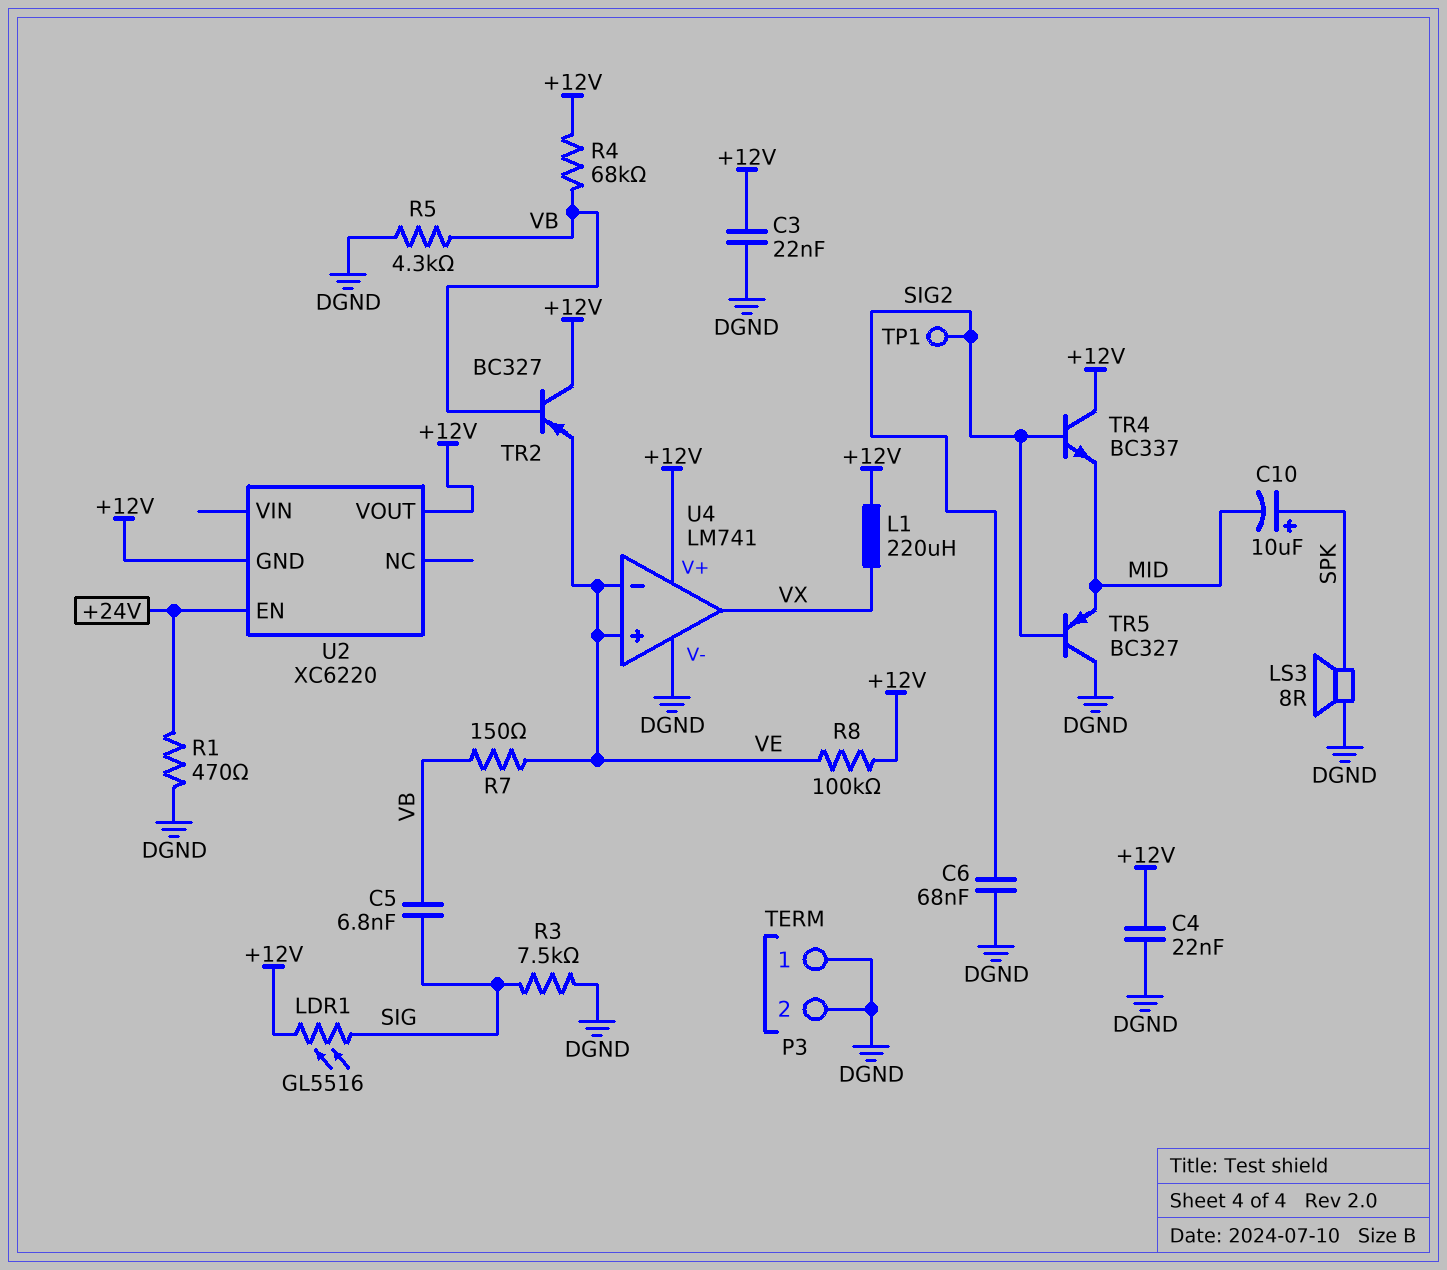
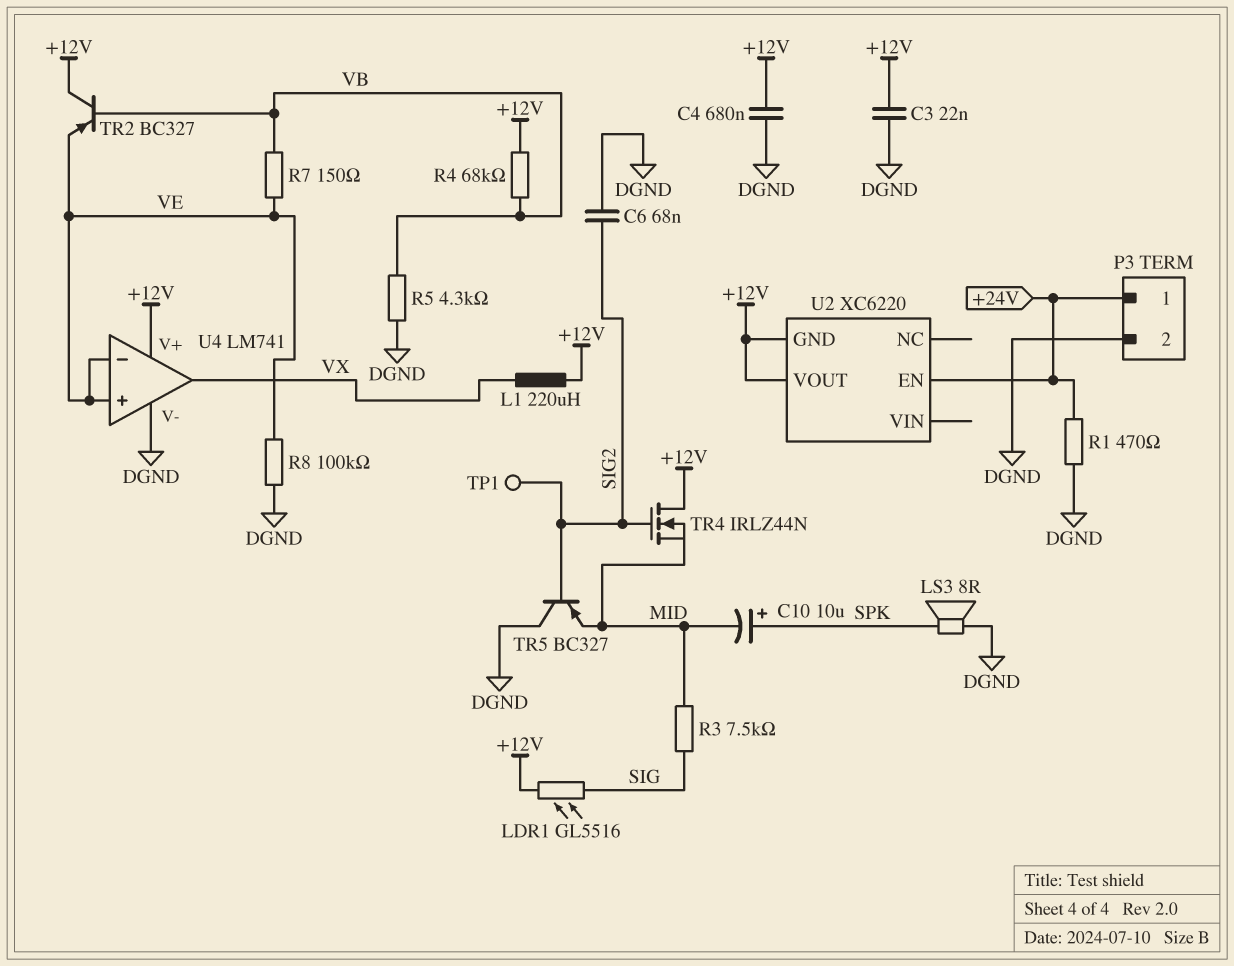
C4: 22nF (+12V, DGND) -> 680nF (+12V, DGND)
C5: 6.8nF (SIG, VB) -> none
P3 pin 1: DGND -> +24V
R3: 7.5k (DGND, SIG) -> 7.5k (MID, SIG)
R8: 100k (+12V, VE) -> 100k (DGND, VE)
TR4: NPN BC337 (B SIG2, C +12V, E MID) -> NMOS IRLZ44N (G SIG2, D +12V, S MID)

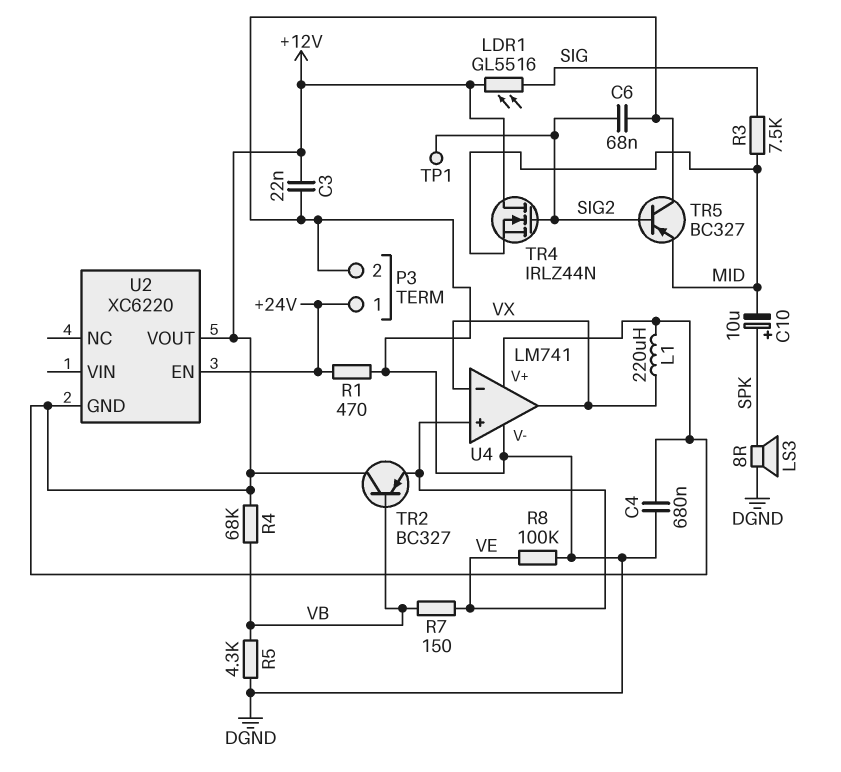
U4 pin in-: VE -> VX

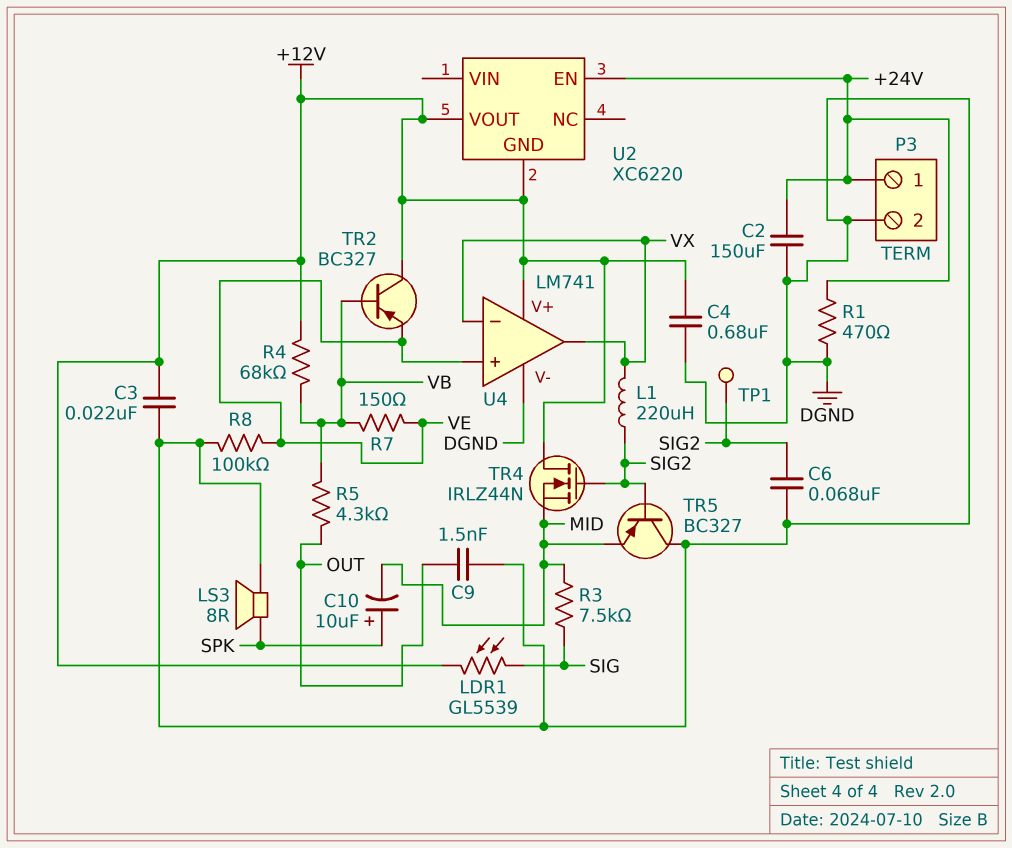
C2: none -> 150uF (+24V, DGND)
C9: none -> 1.5nF (DGND, OUT)
L1: 220uH (+12V, VX) -> 220uH (SIG2, VX)
LDR1: GL5516 (+12V, SIG) -> GL5539 (+12V, SIG)
R5: 4.3k (DGND, VB) -> 4.3k (OUT, VB)

